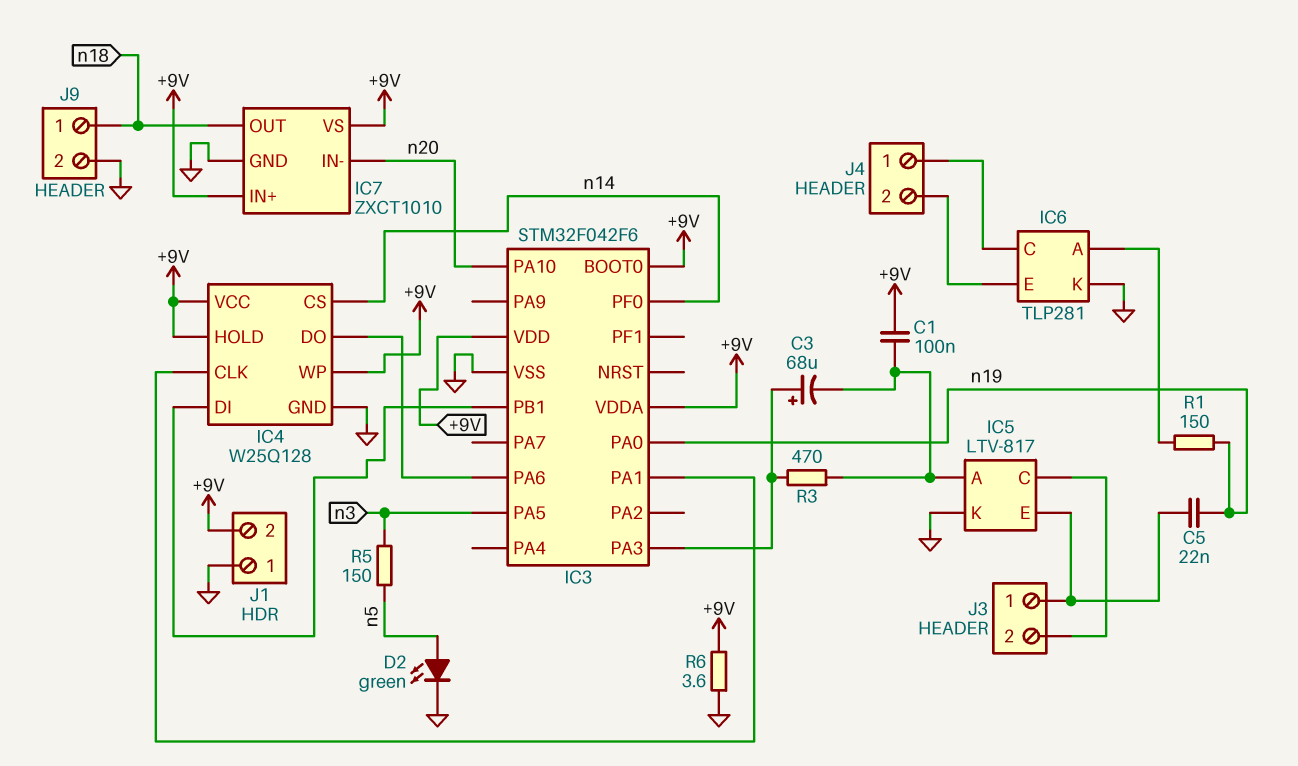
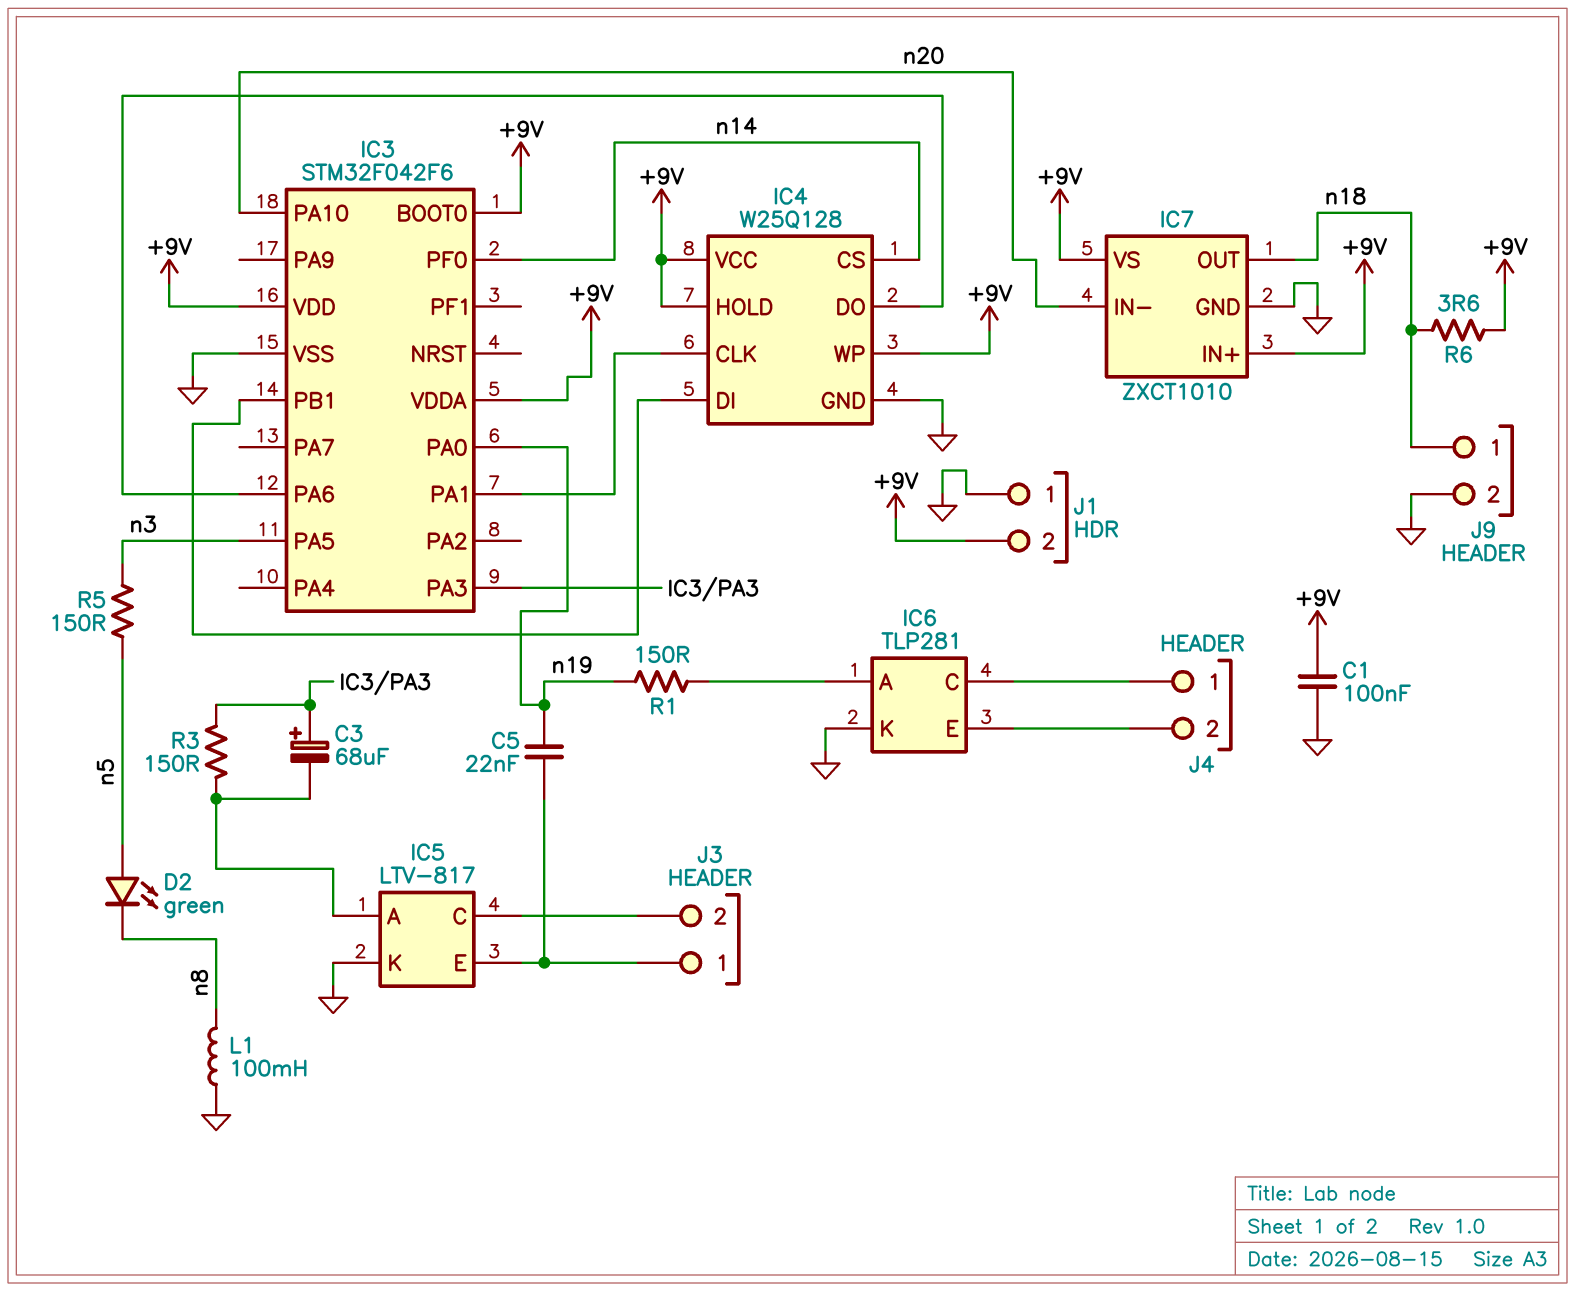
C1: 100nF (+9V, IC5/A) -> 100nF (+9V, GND)
D2: LED green (A n5, K GND) -> LED green (A n5, K n8)
L1: none -> 100mH (GND, n8)
R3: 470 (IC3/PA3, IC5/A) -> 150 (IC3/PA3, IC5/A)
R6: 3.6 (+9V, GND) -> 3.6 (+9V, n18)

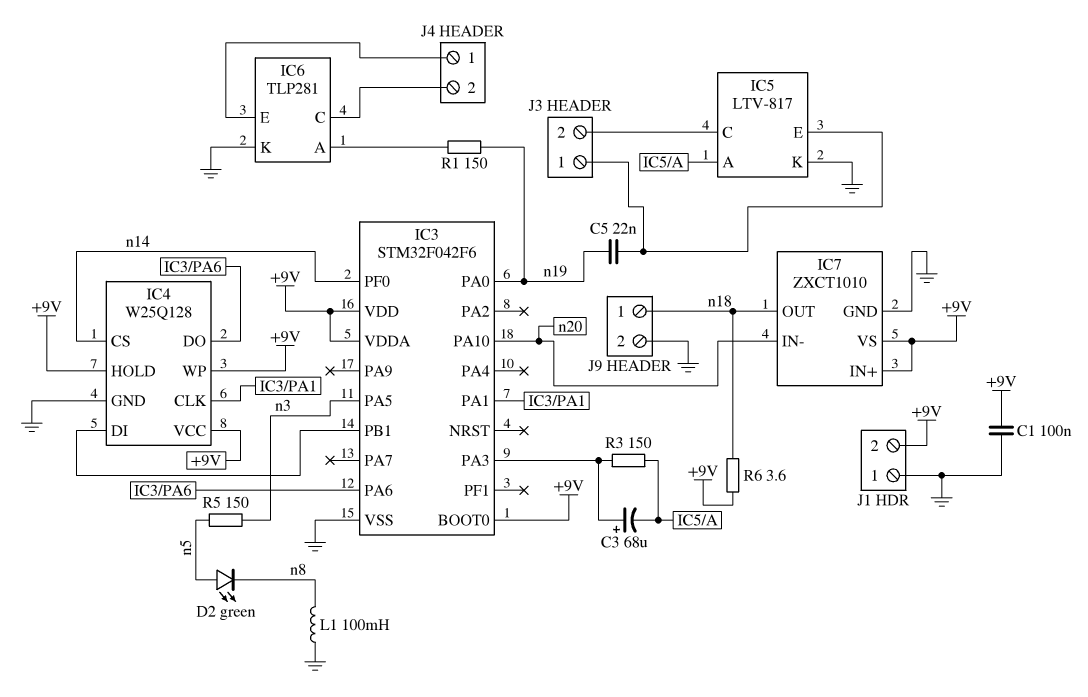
J4 pin 1: IC6/C -> IC6/E
J4 pin 2: IC6/E -> IC6/C

